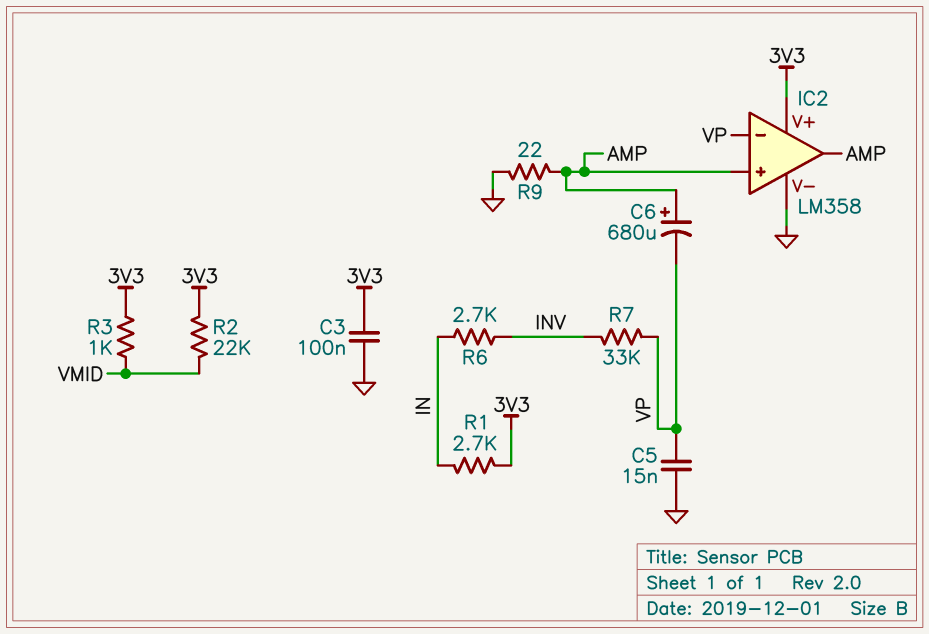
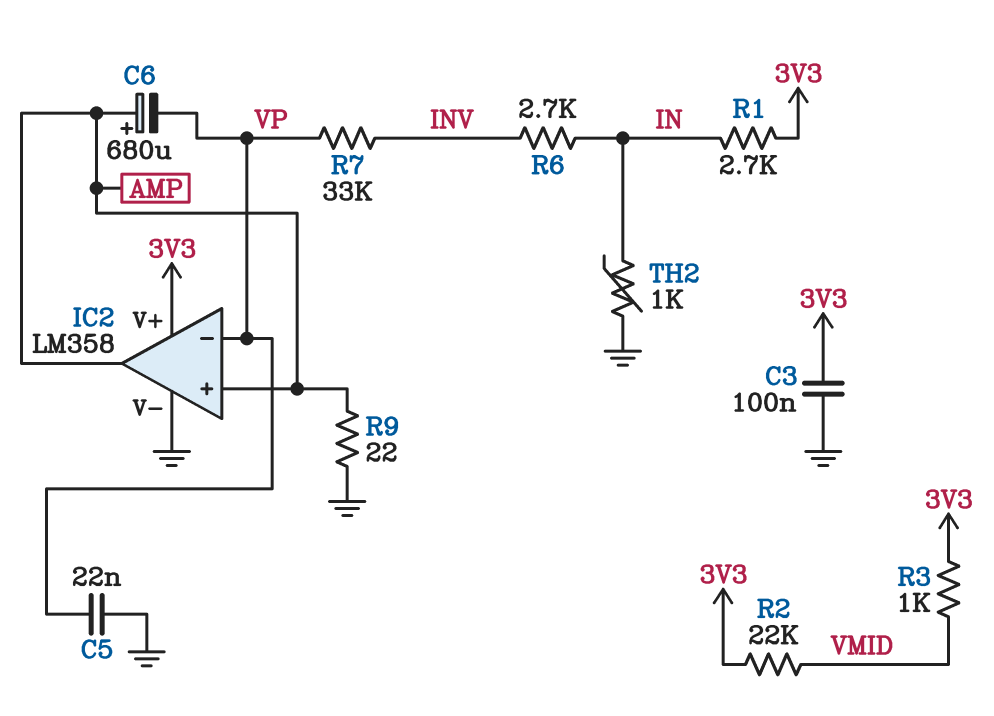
C5: 15nF (GND, VP) -> 22nF (GND, VP)
TH2: none -> 1k (GND, IN)

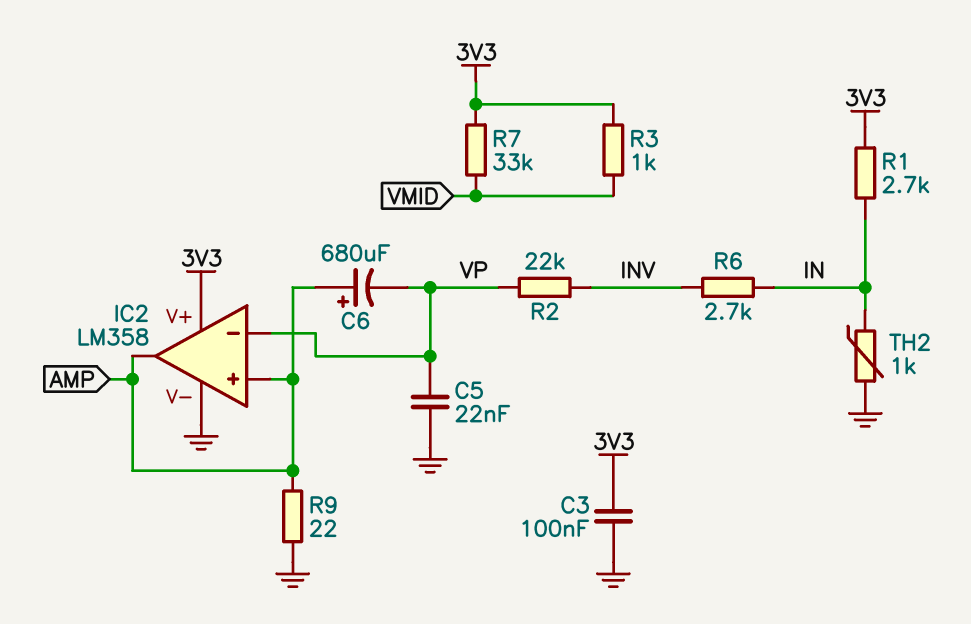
R2: 22k (3V3, VMID) -> 22k (INV, VP)
R7: 33k (INV, VP) -> 33k (3V3, VMID)

